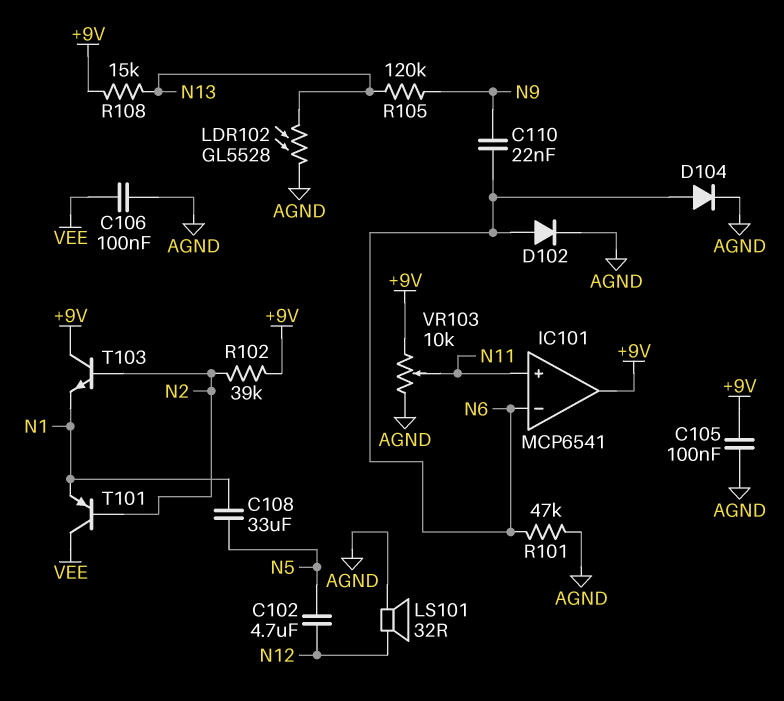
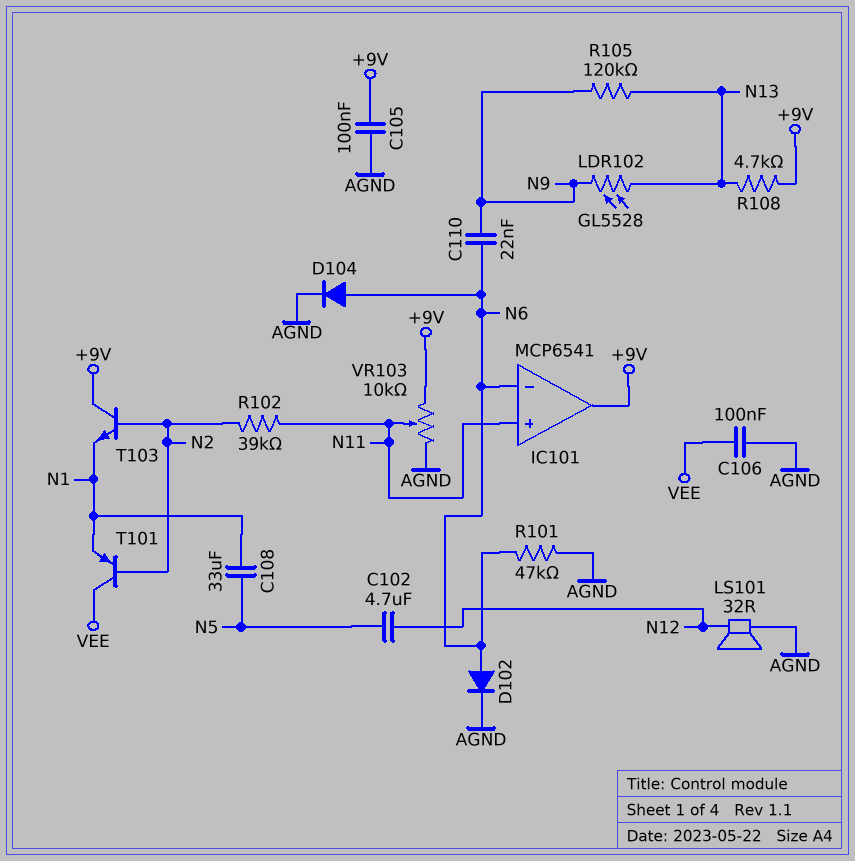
LDR102: GL5528 (AGND, N13) -> GL5528 (N9, N13)
R102: 39k (+9V, N2) -> 39k (N2, N11)
R108: 15k (+9V, N13) -> 4.7k (+9V, N13)

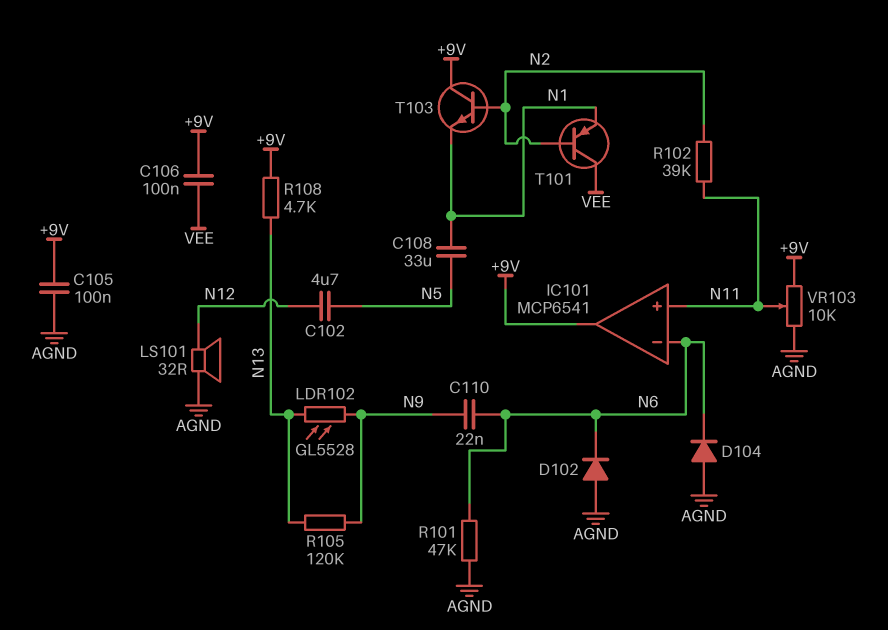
C106: 100nF (AGND, VEE) -> 100nF (+9V, VEE)
D102: diode (A N6, K AGND) -> diode (A AGND, K N6)
D104: diode (A N6, K AGND) -> diode (A AGND, K N6)

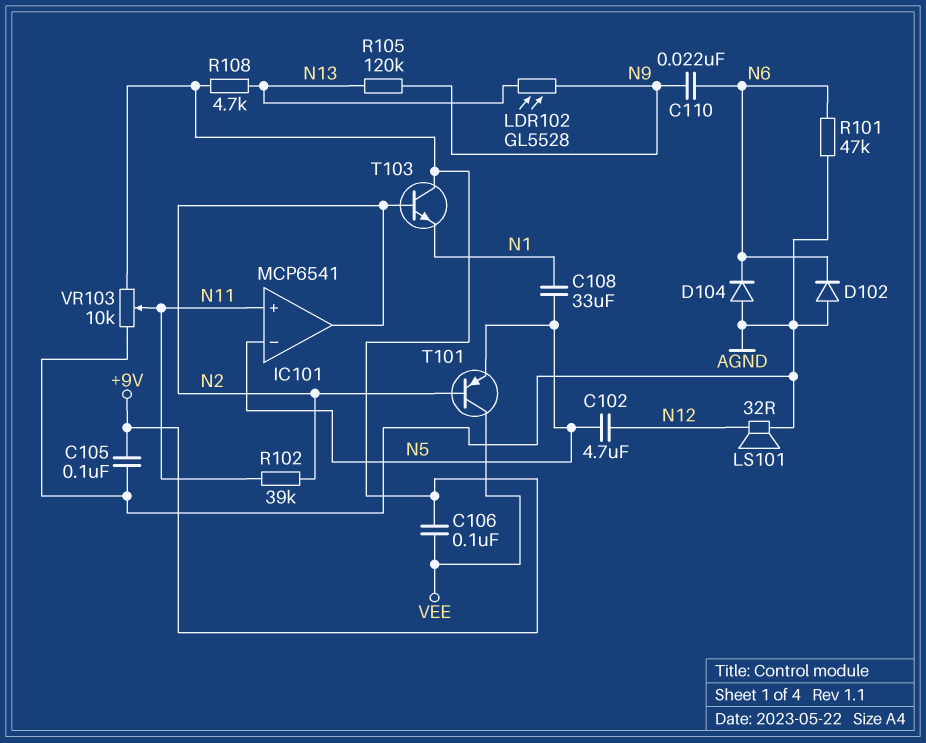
IC101 pin in-: N6 -> N5
IC101 pin out: +9V -> N2
T101: PNP (B N2, C VEE, E N1) -> PNP (B N2, C VEE, E N5)

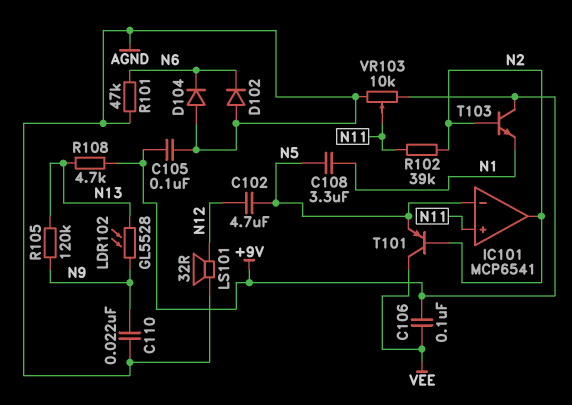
C108: 33uF (N1, N5) -> 3.3uF (N1, N5)
C110: 22nF (N6, N9) -> 22nF (AGND, N9)

